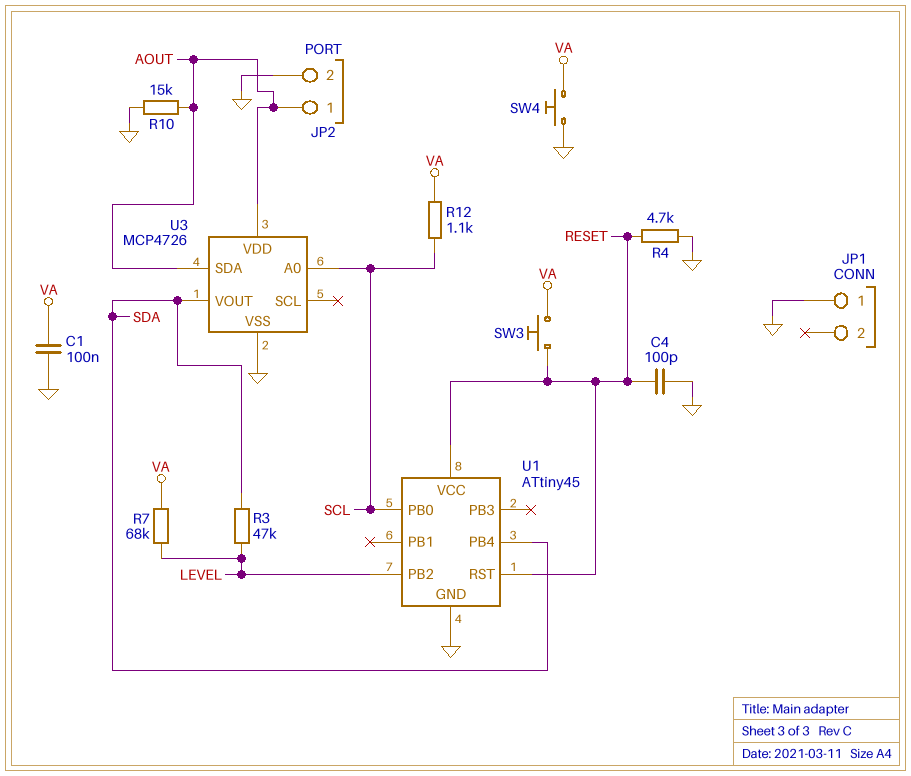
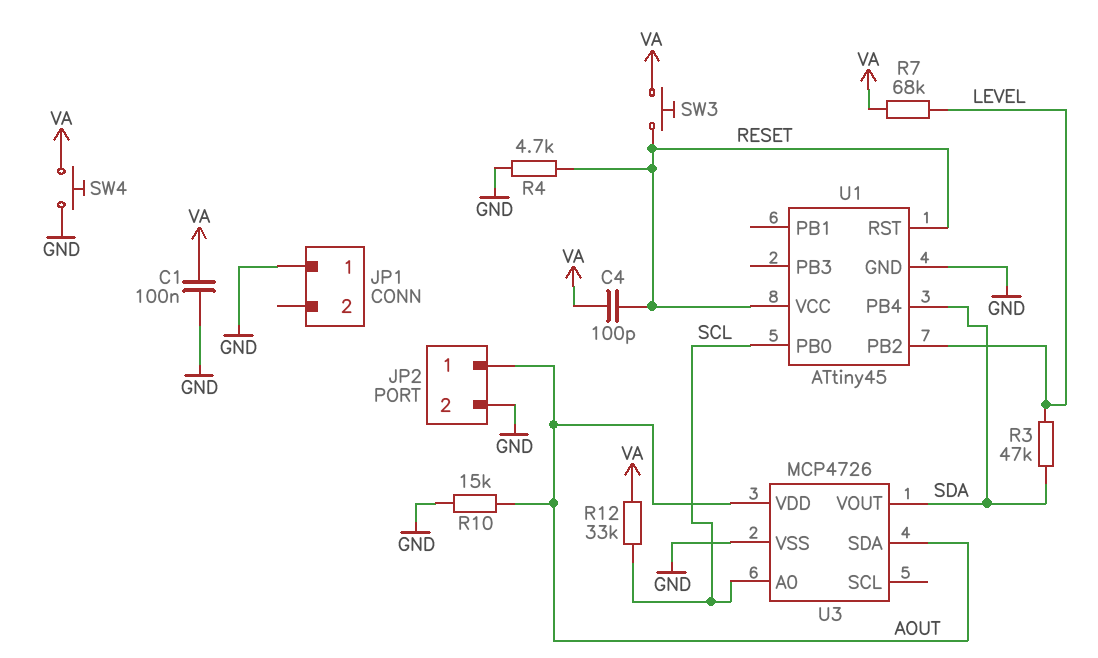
C4: 100pF (GND, RESET) -> 100pF (RESET, VA)
R12: 1.1k (SCL, VA) -> 33k (SCL, VA)

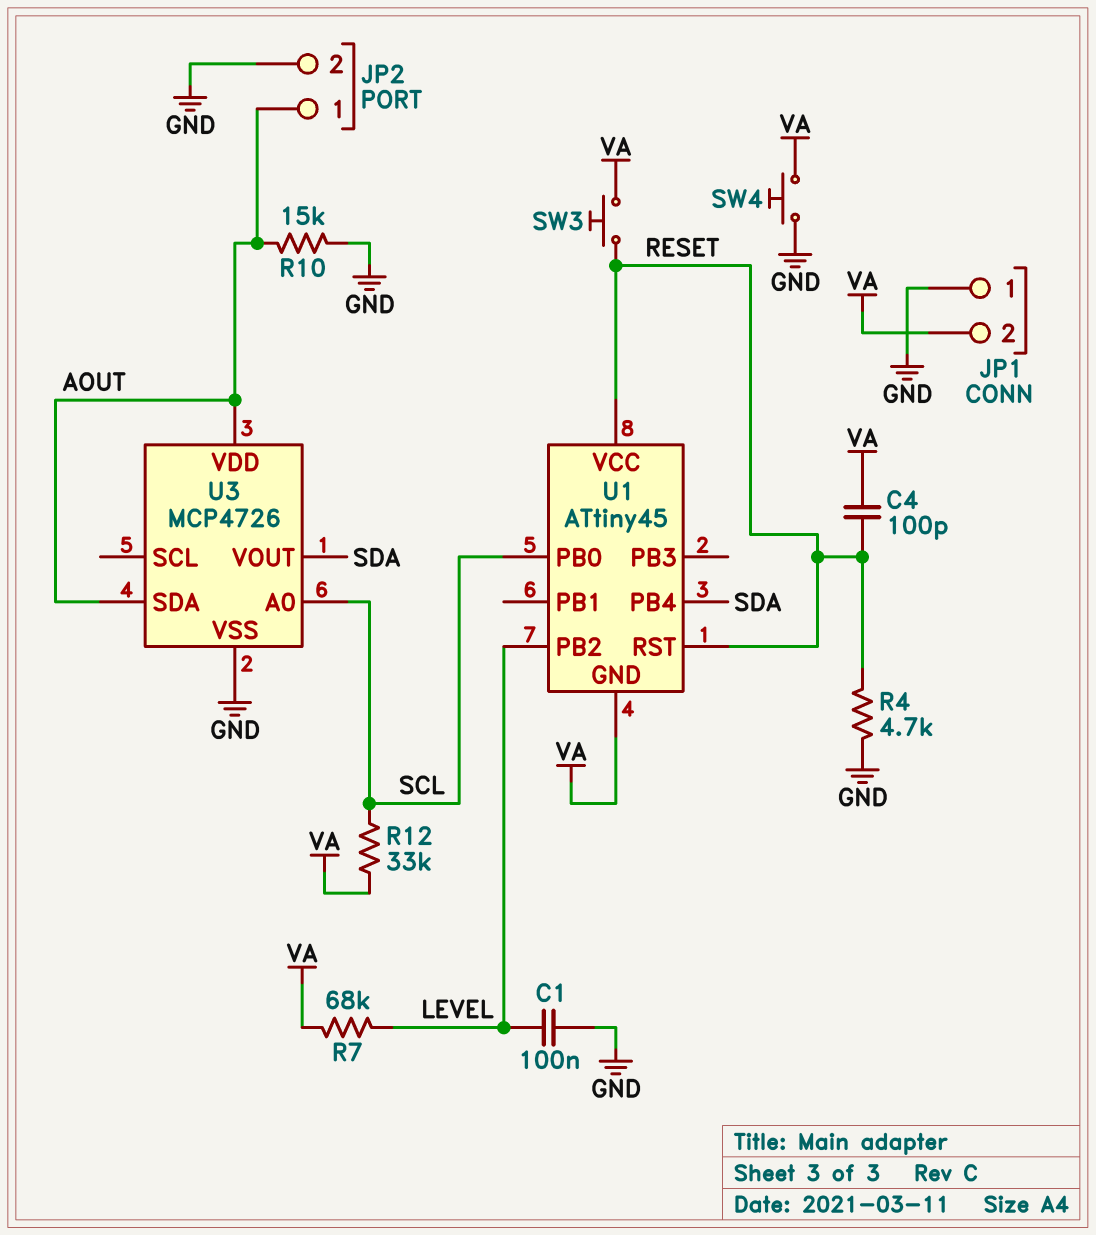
C1: 100nF (GND, VA) -> 100nF (GND, LEVEL)
JP1 pin 2: none -> VA
R3: 47k (LEVEL, SDA) -> none
U1 pin GND: GND -> VA

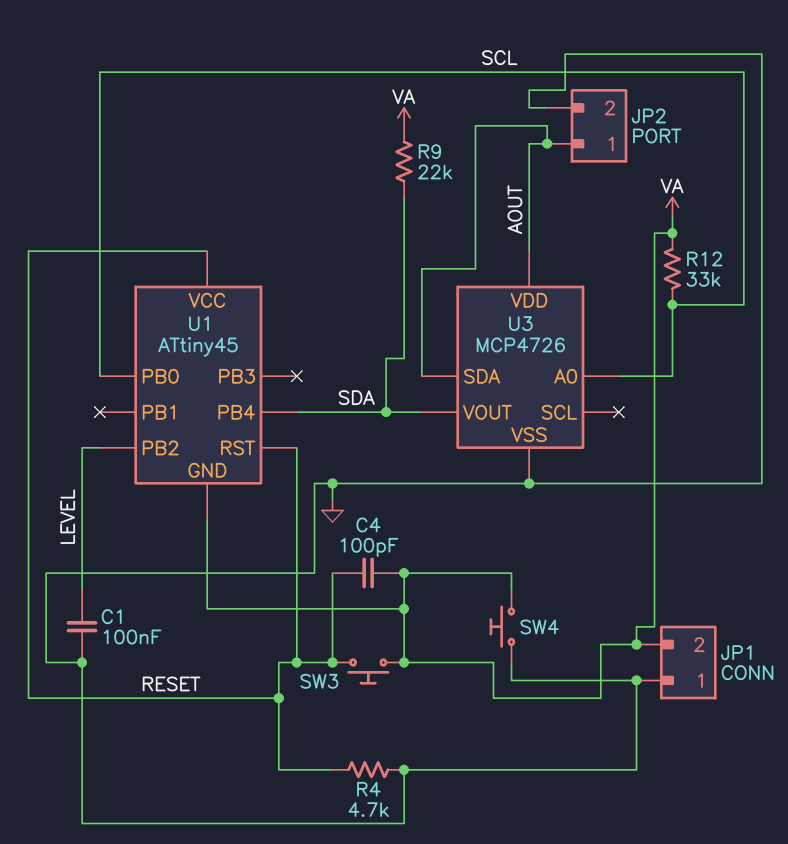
R7: 68k (LEVEL, VA) -> none
R9: none -> 22k (SDA, VA)
R10: 15k (AOUT, GND) -> none

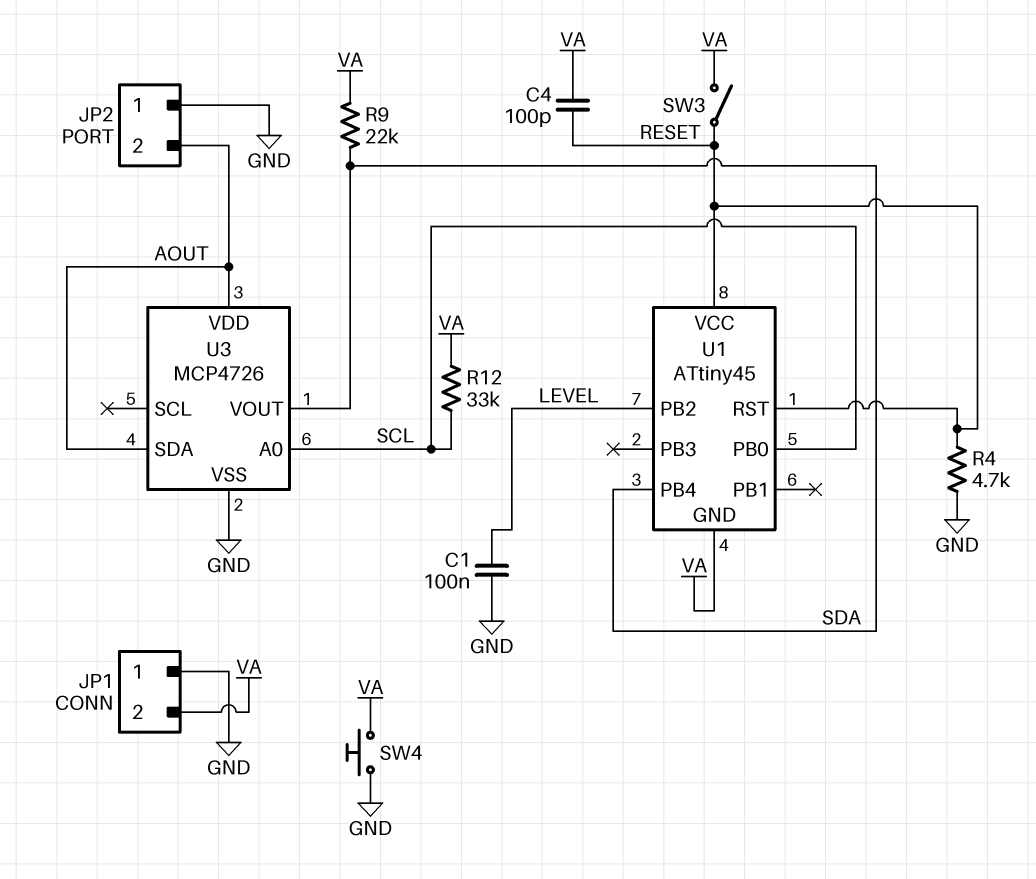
JP2 pin 1: AOUT -> GND
JP2 pin 2: GND -> AOUT
SW3: button (RESET, VA) -> switch (RESET, VA)

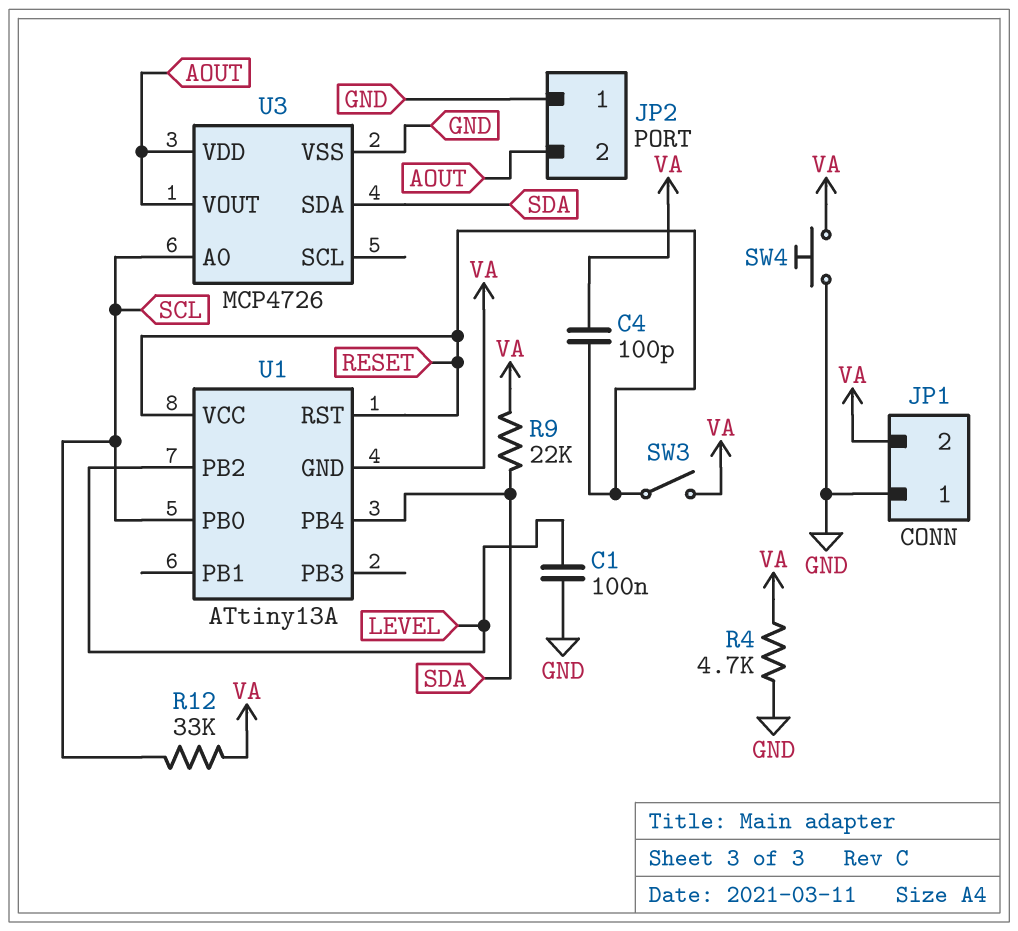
R4: 4.7k (GND, RESET) -> 4.7k (GND, VA)
U1: ATtiny45 -> ATtiny13A
U3 pin SDA: AOUT -> SDA
U3 pin VOUT: SDA -> AOUT

